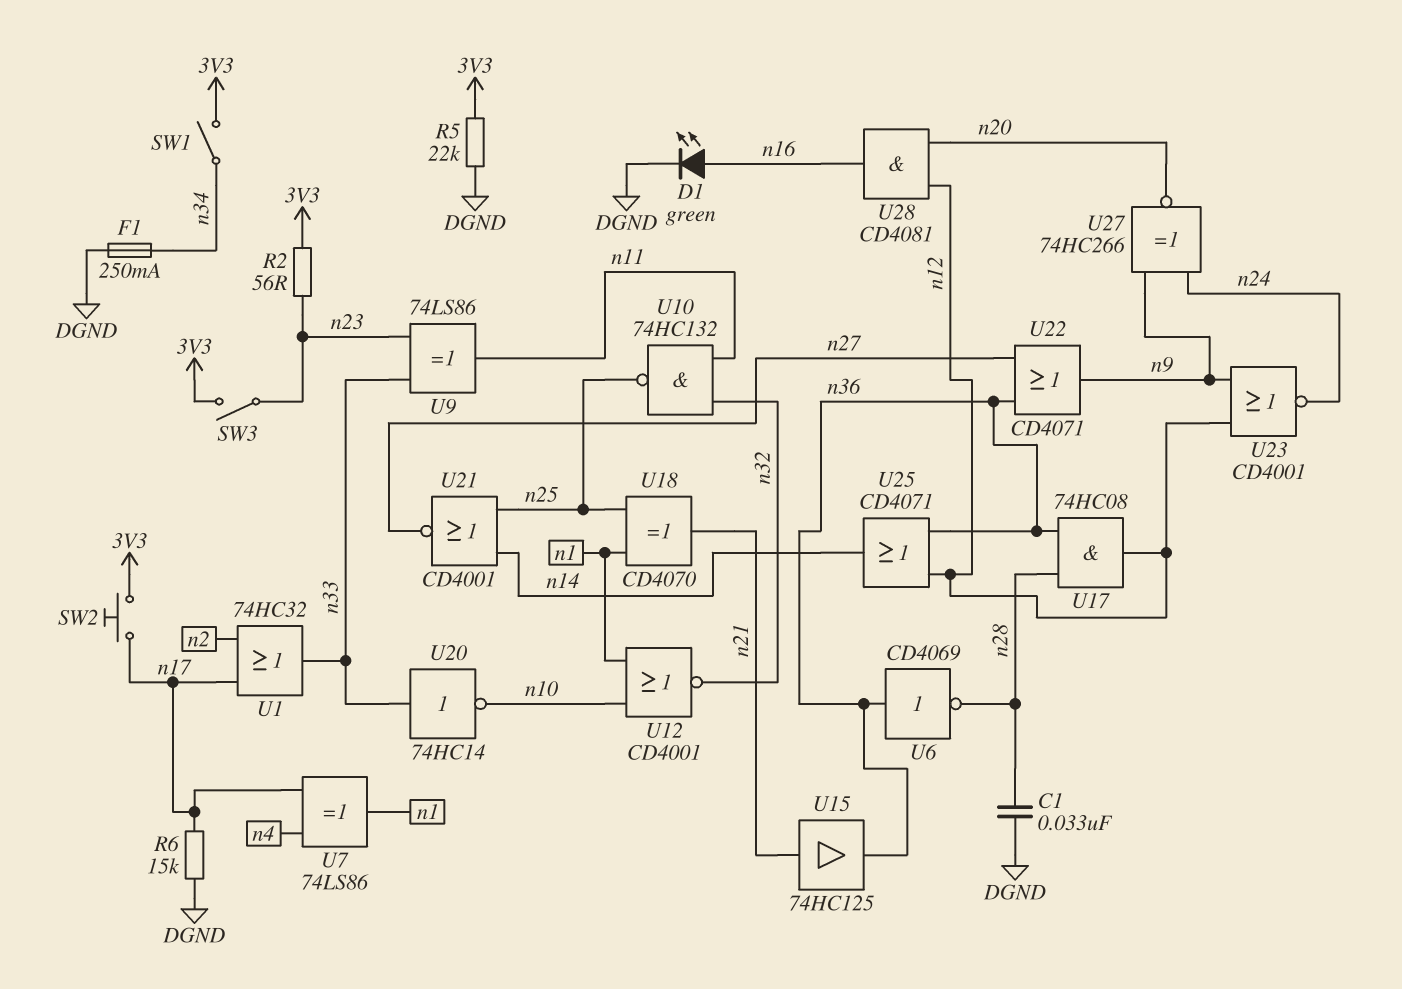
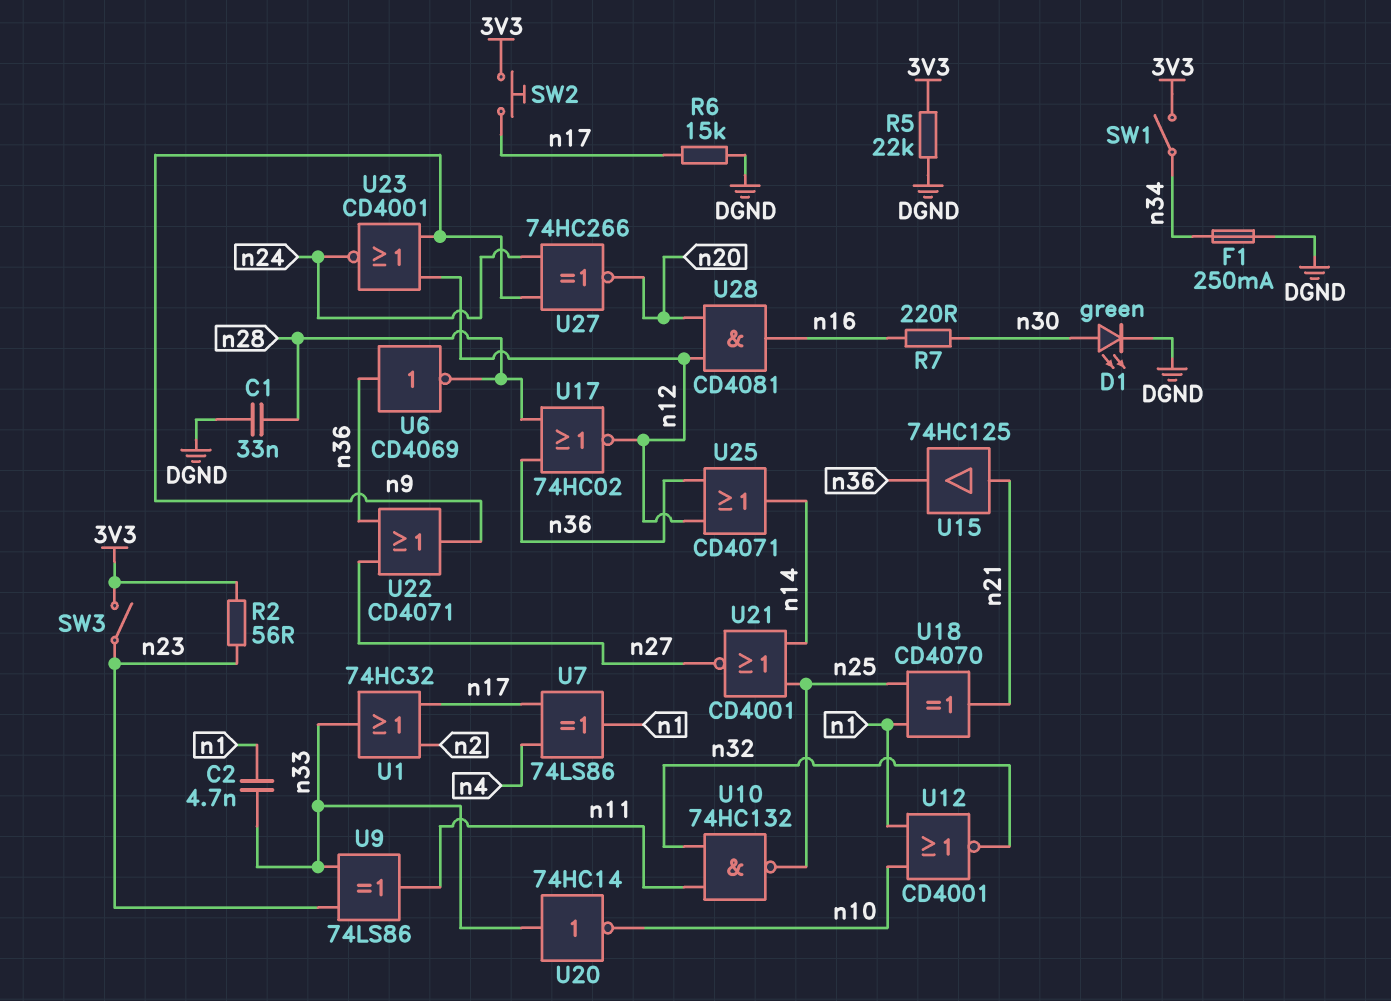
C2: none -> 4.7nF (n1, n33)
D1: LED green (A n16, K DGND) -> LED green (A n30, K DGND)
R7: none -> 220 (n16, n30)
U17: AND 74HC08 (in n28, in n36, out n12) -> NOR 74HC02 (in n28, in n36, out n12)

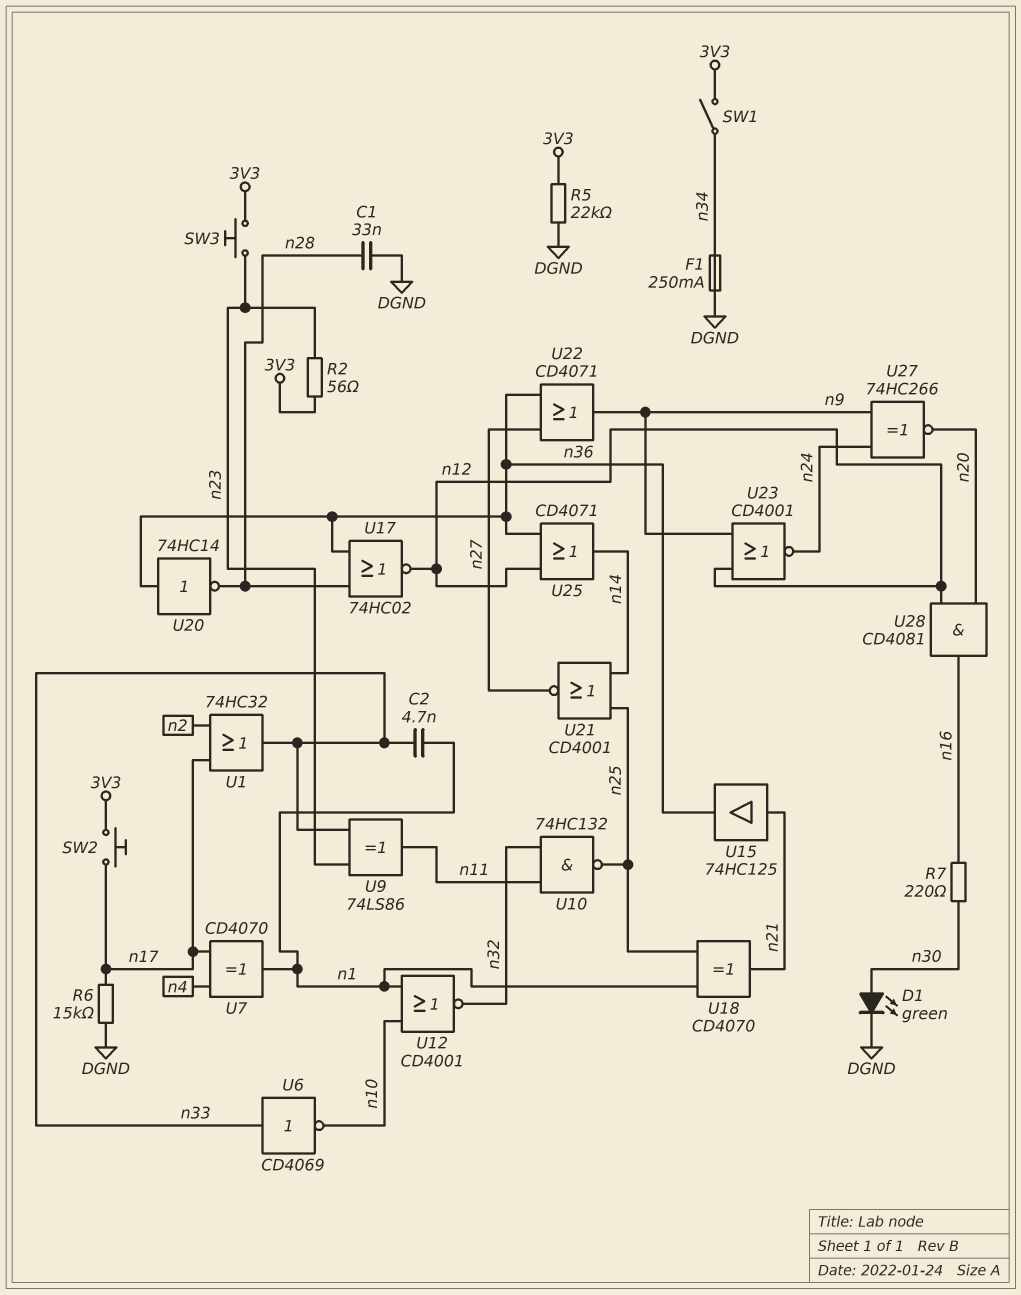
SW3: switch (3V3, n23) -> button (3V3, n23)
U6: NOT CD4069 (in n36, out n28) -> NOT CD4069 (in n33, out n10)
U7: XOR 74LS86 (in n4, in n17, out n1) -> XOR CD4070 (in n4, in n17, out n1)
U20: NOT 74HC14 (in n33, out n10) -> NOT 74HC14 (in n36, out n28)

